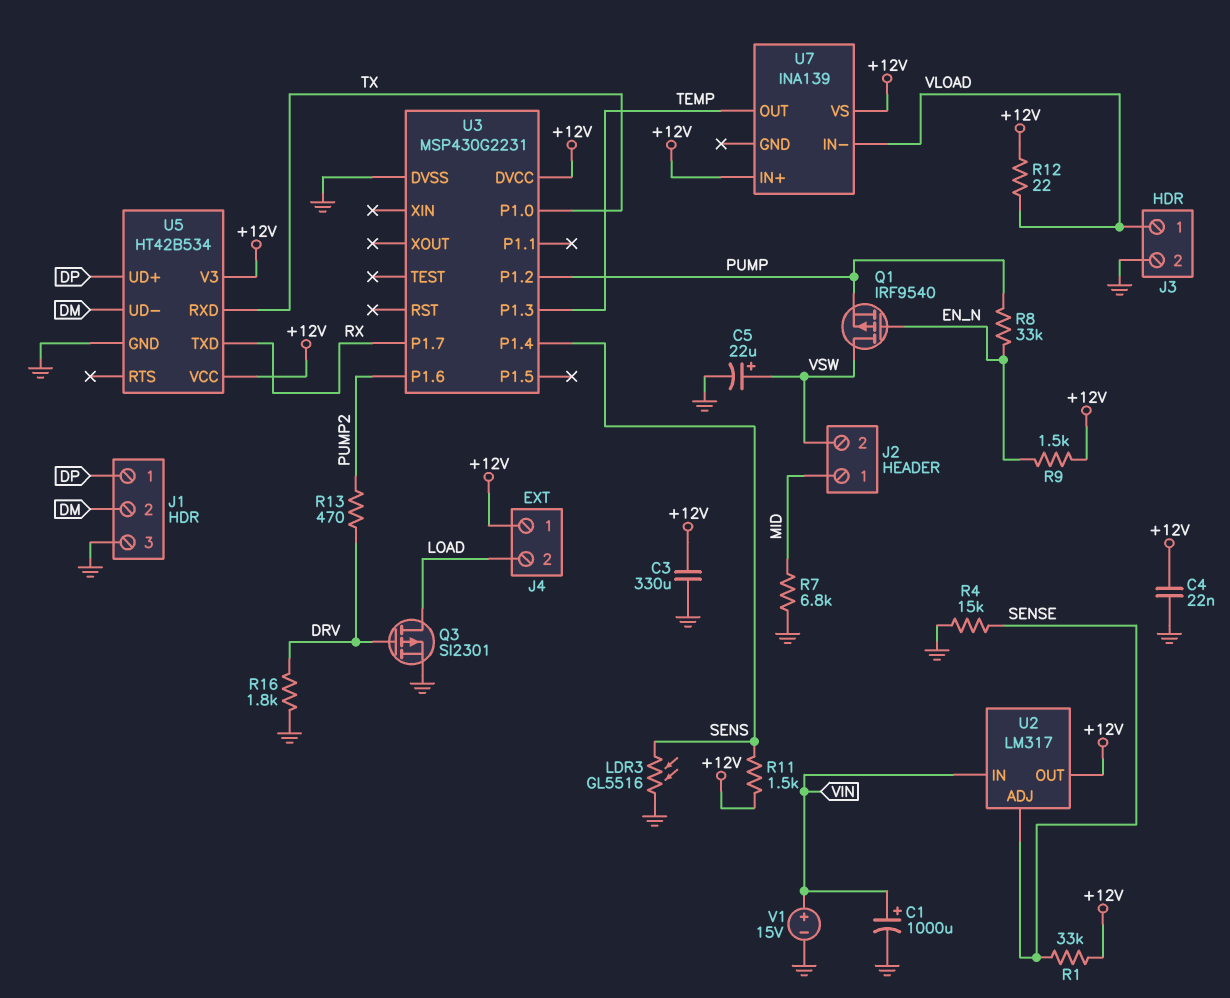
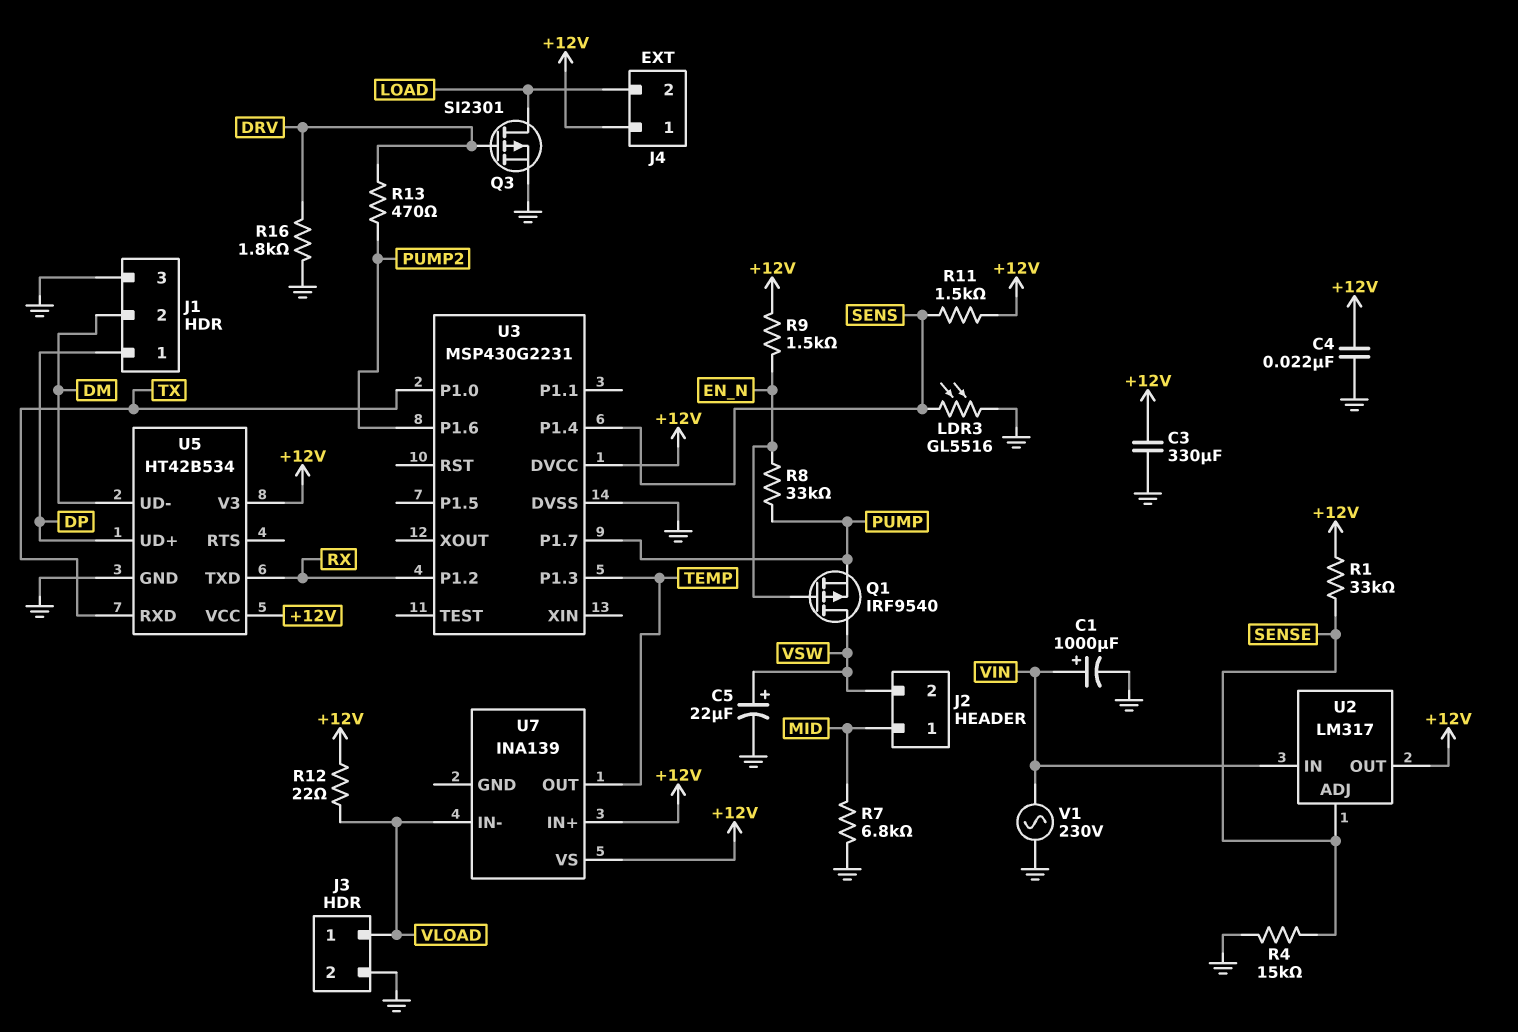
U3 pin P1.2: PUMP -> RX
U3 pin P1.7: RX -> PUMP
V1: 15V (plus VIN, minus GND) -> AC 230V (GND, VIN)

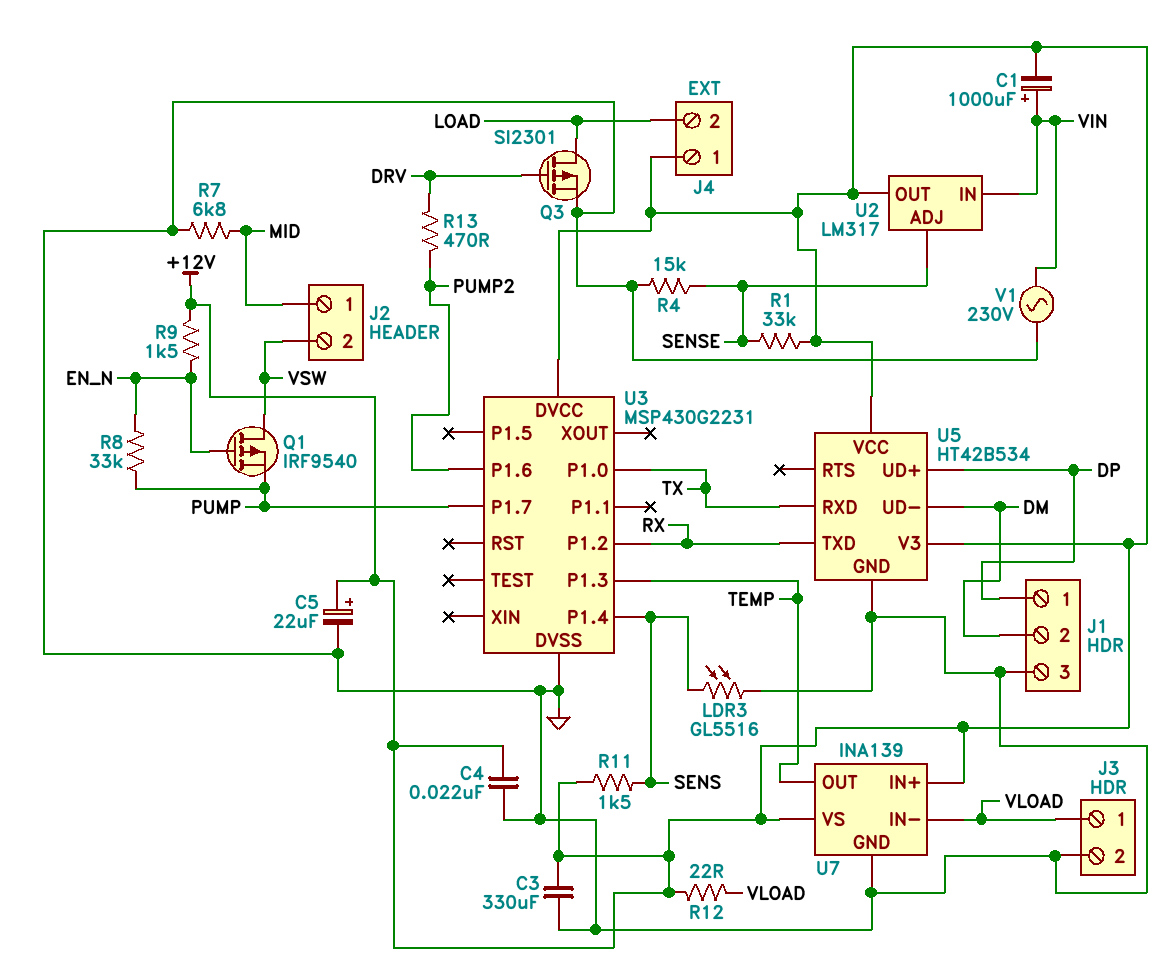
C1: 1000uF (plus VIN, minus GND) -> 1000uF (plus VIN, minus +12V)
C5: 22uF (plus VSW, minus GND) -> 22uF (plus +12V, minus GND)
R16: 1.8k (DRV, GND) -> none
U7 pin GND: none -> GND

